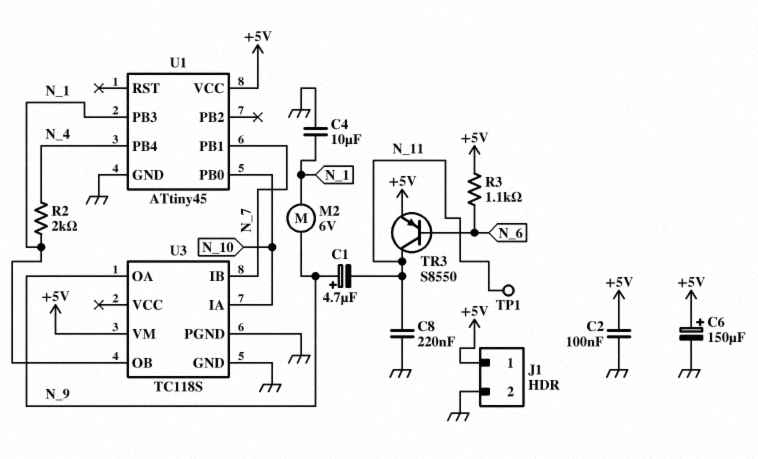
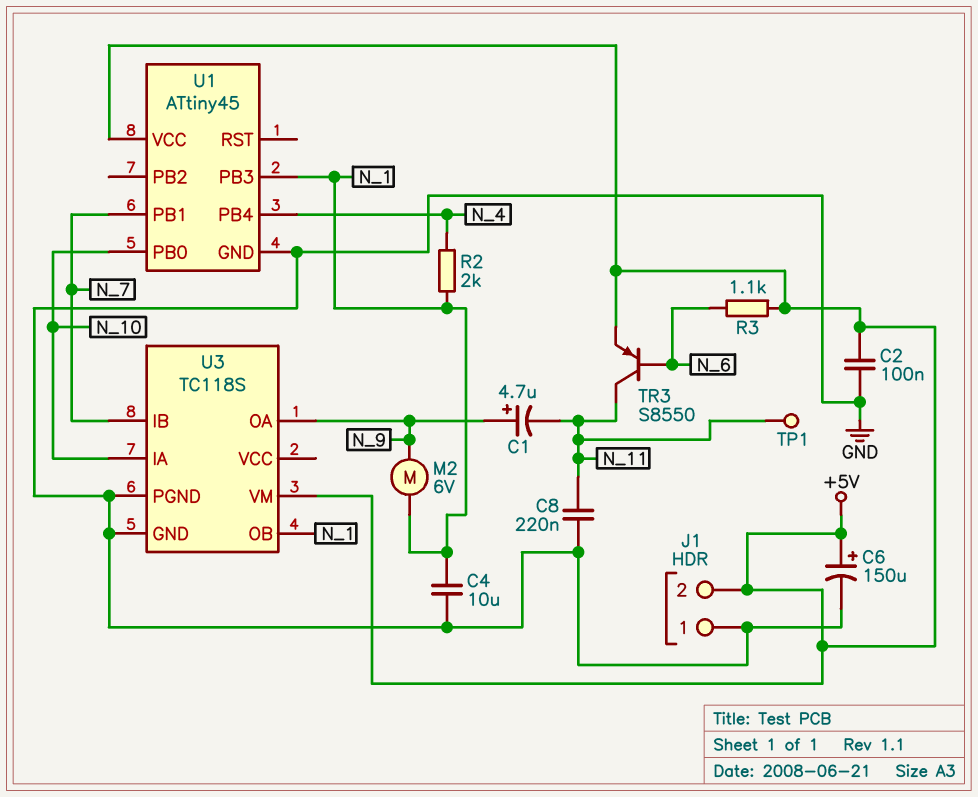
J1 pin 1: +5V -> GND
J1 pin 2: GND -> +5V

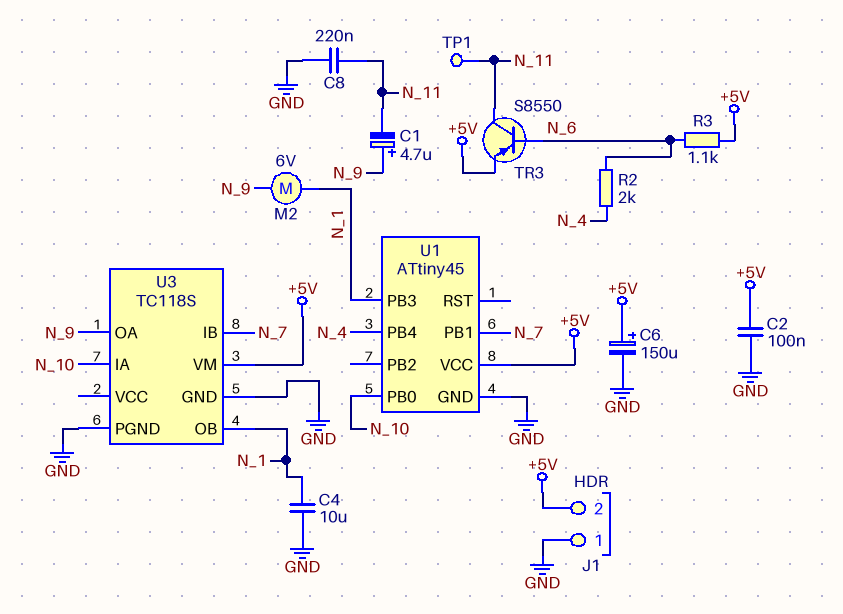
R2: 2k (N_1, N_4) -> 2k (N_4, N_6)

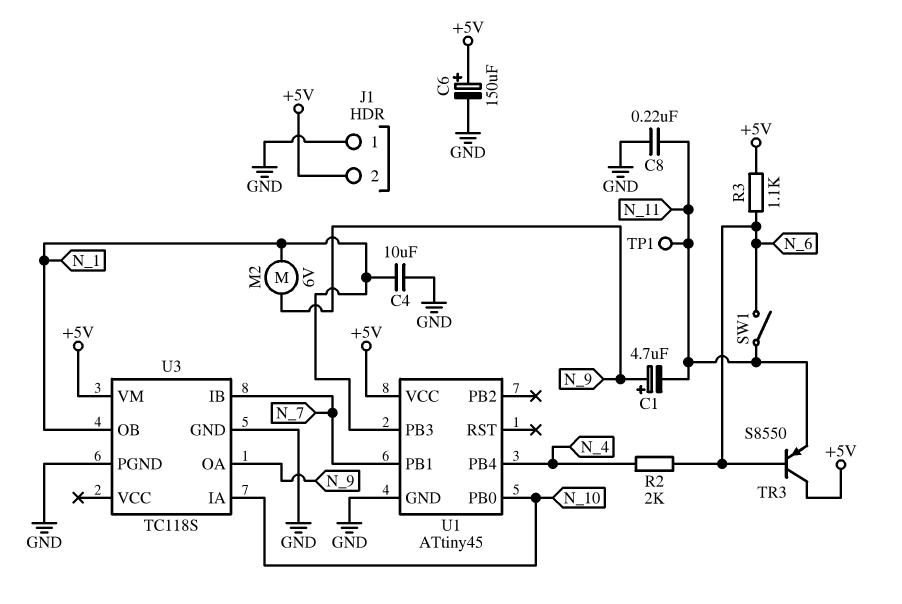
C2: 100nF (+5V, GND) -> none
SW1: none -> switch (N_6, N_11)
TR3: PNP S8550 (B N_6, C N_11, E +5V) -> PNP S8550 (B N_6, C +5V, E N_11)

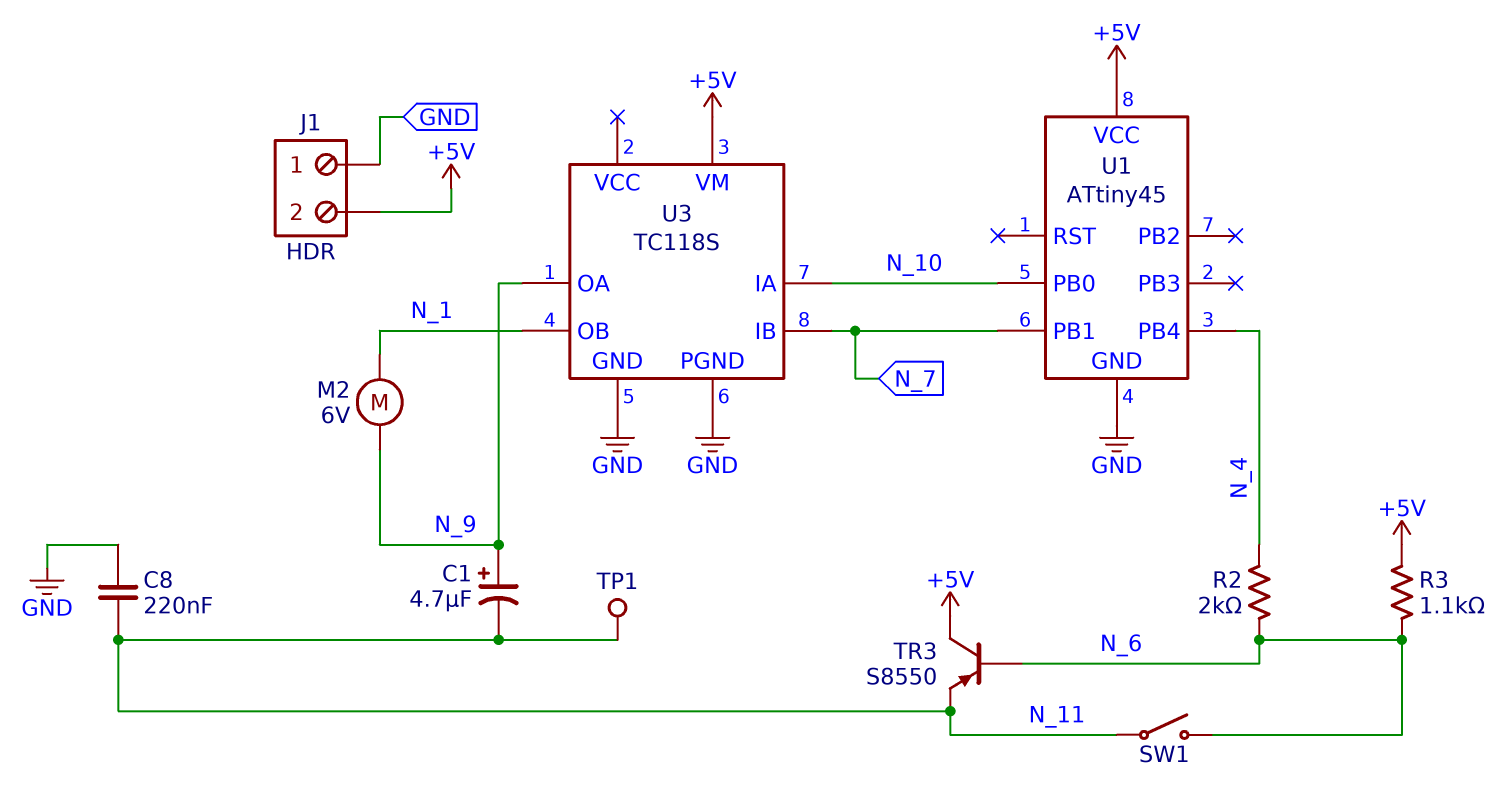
C4: 10uF (GND, N_1) -> none
C6: 150uF (plus +5V, minus GND) -> none
U1 pin PB3: N_1 -> none

